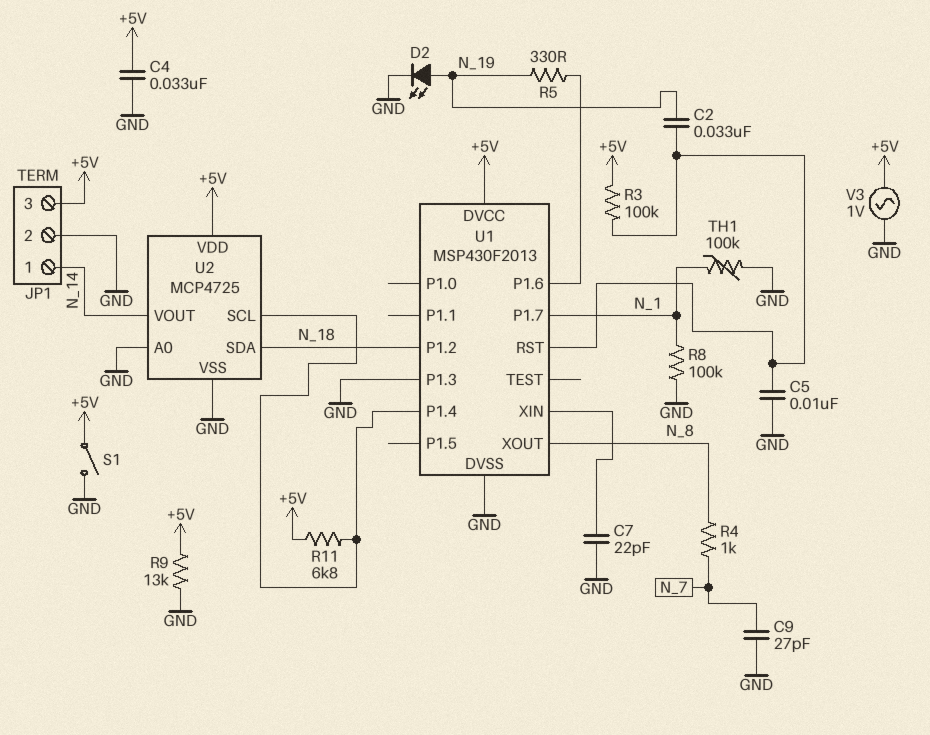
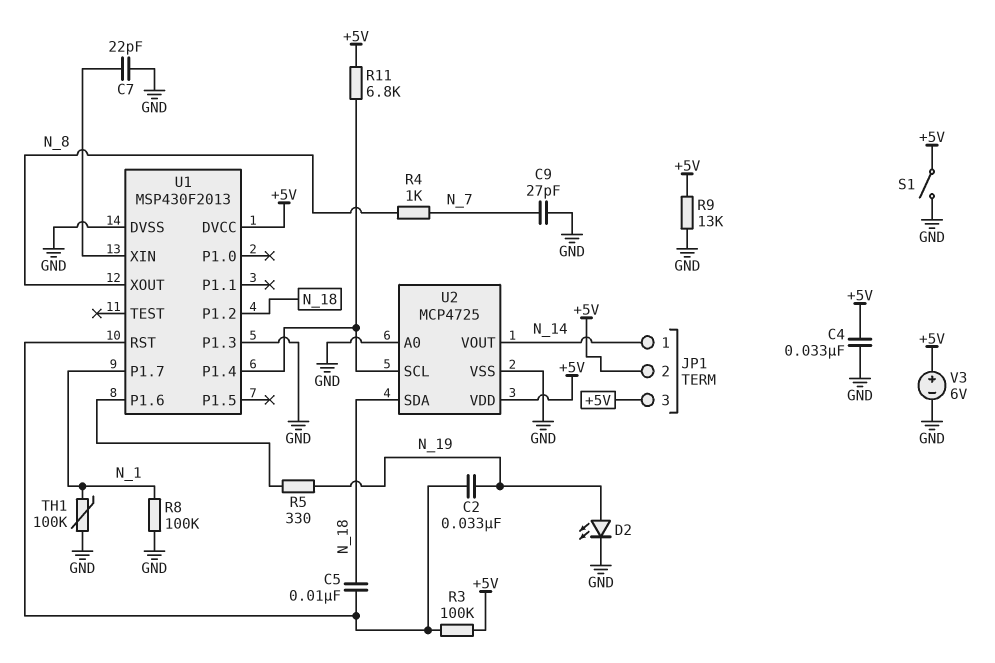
C5: 10nF (GND, U1/RST) -> 10nF (N_18, U1/RST)
JP1 pin 2: GND -> +5V
V3: AC 1V (+5V, GND) -> 6V (plus +5V, minus GND)

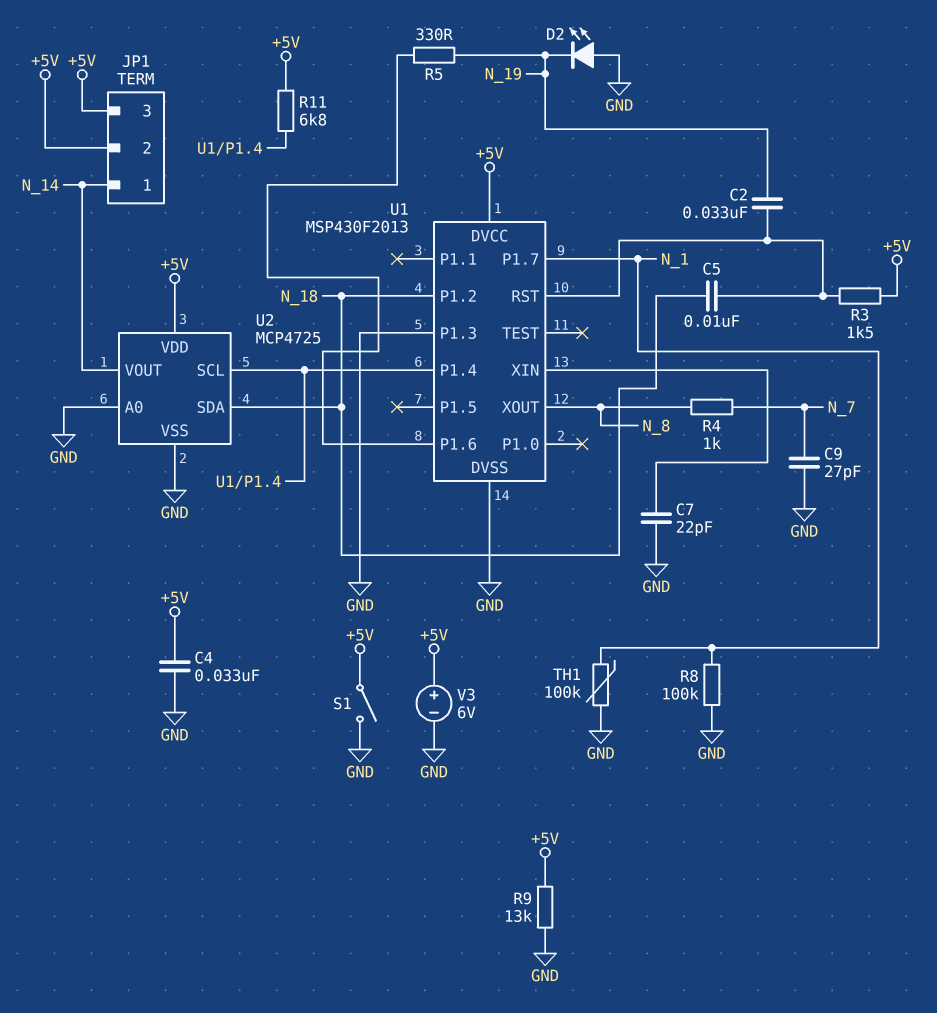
D2: LED (A N_19, K GND) -> LED (A GND, K N_19)
R3: 100k (+5V, U1/RST) -> 1.5k (+5V, U1/RST)

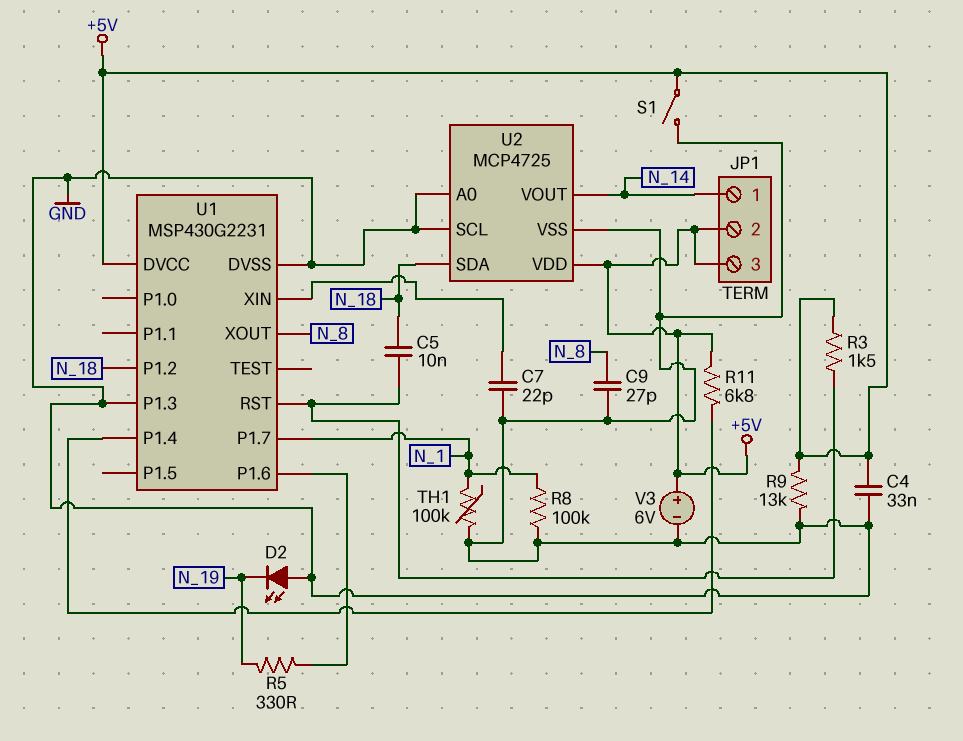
C2: 33nF (N_19, U1/RST) -> none
C9: 27pF (GND, N_7) -> 27pF (GND, N_8)
R4: 1k (N_7, N_8) -> none
U1: MSP430F2013 -> MSP430G2231
U2 pin SCL: U1/P1.4 -> GND

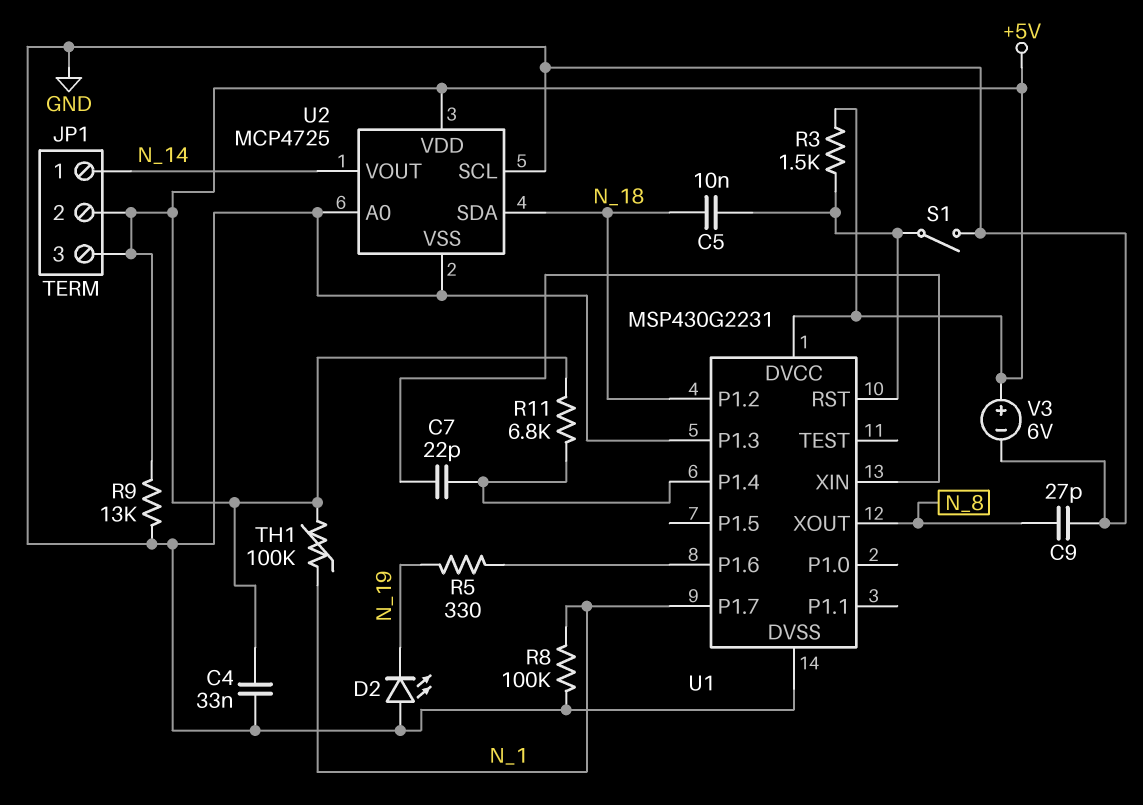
C7: 22pF (GND, U1/XIN) -> 22pF (U1/P1.4, U1/XIN)
S1: switch (+5V, GND) -> switch (GND, U1/RST)
TH1: 100k (GND, N_1) -> 100k (+5V, N_1)

